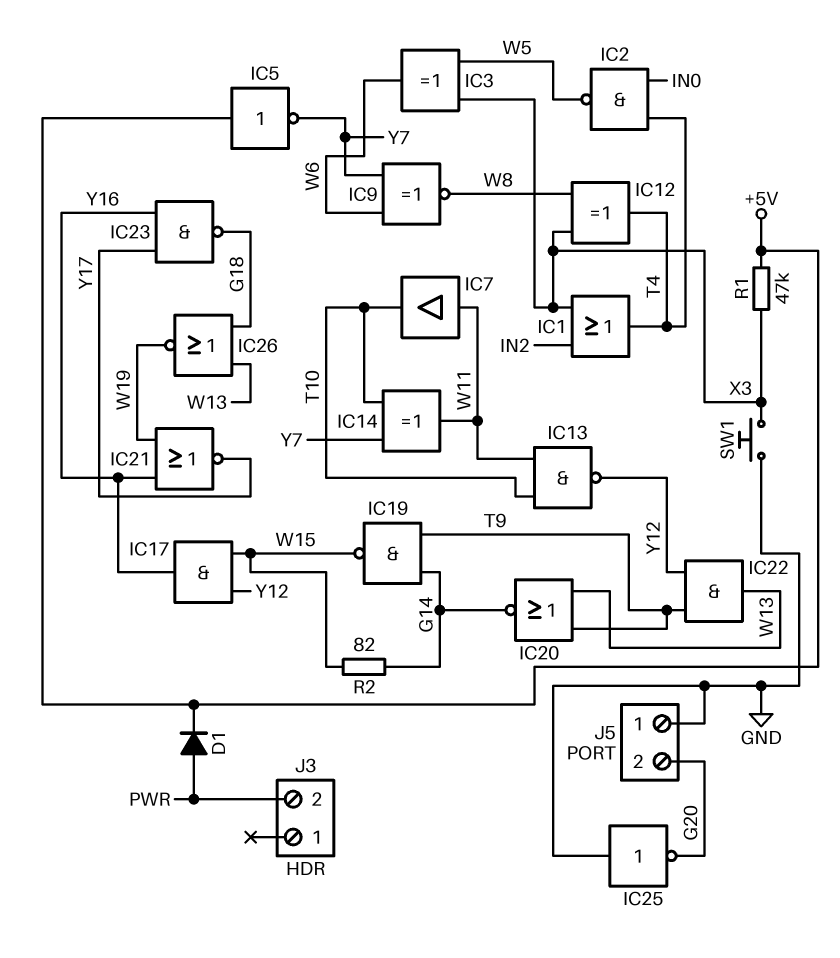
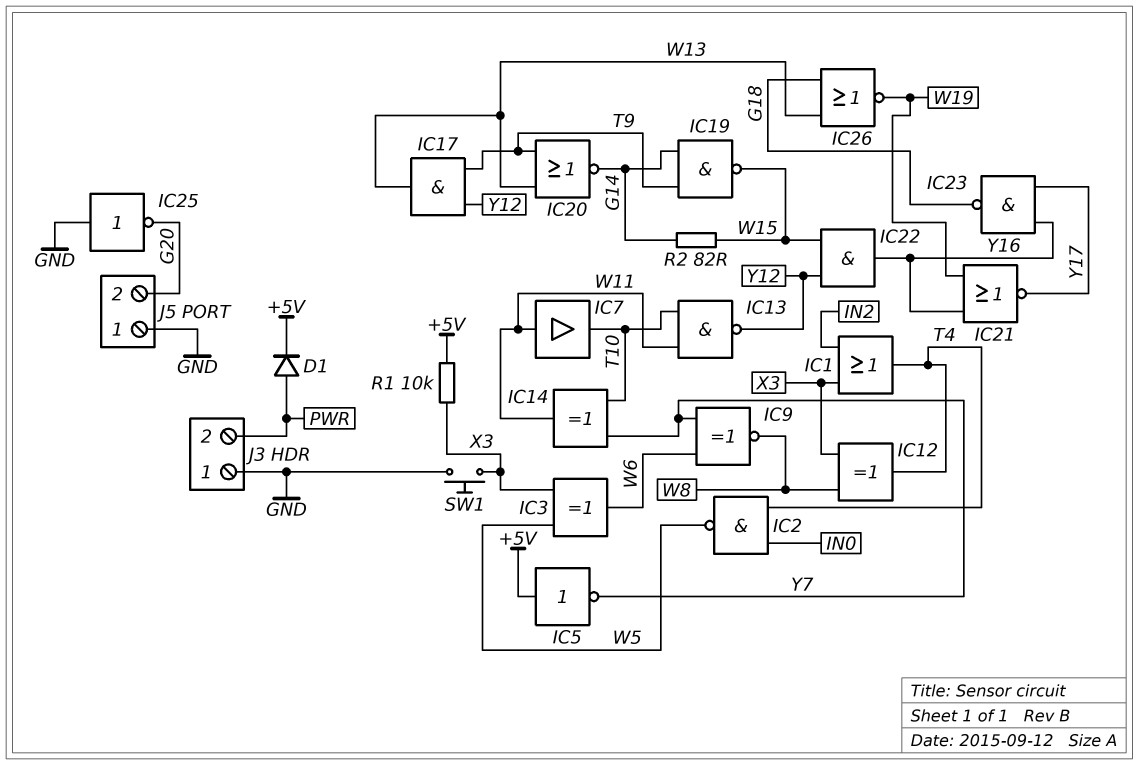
IC17: AND (in W15, in Y12, out Y16) -> AND (in T9, in Y12, out W13)
IC22: AND (in T9, in Y12, out W13) -> AND (in W15, in Y12, out Y16)
J3 pin 1: none -> GND
R1: 47k (+5V, X3) -> 10k (+5V, X3)

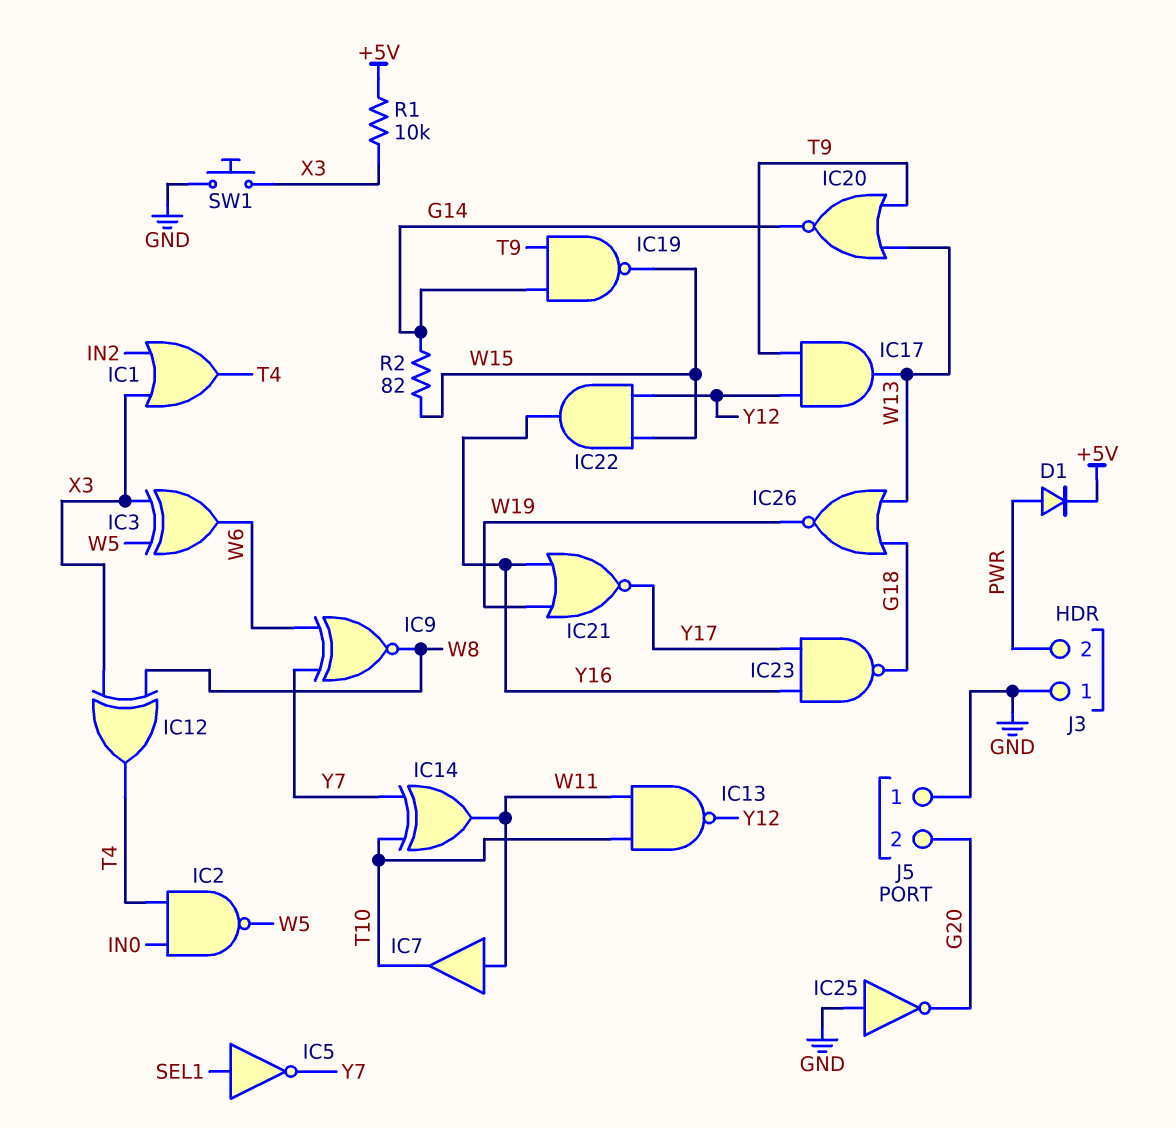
IC5: NOT (in +5V, out Y7) -> NOT (in SEL1, out Y7)

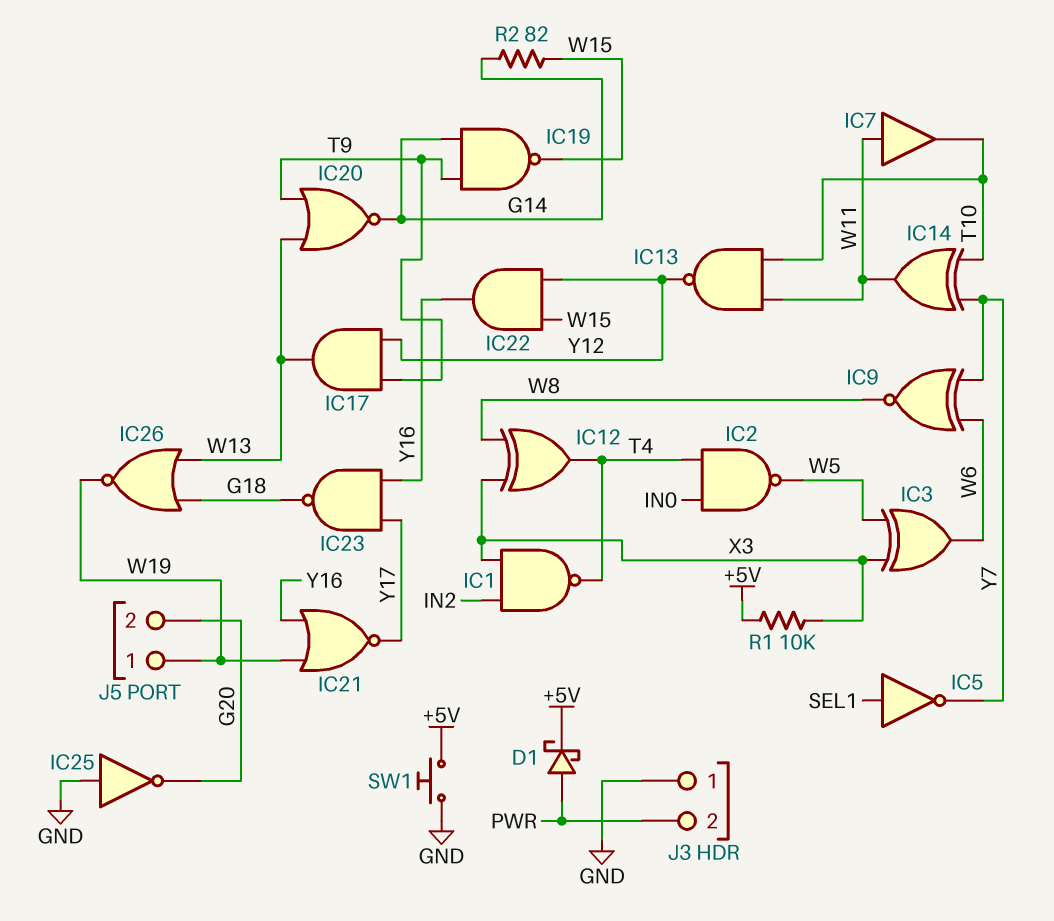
D1: diode (A PWR, K +5V) -> schottky (A PWR, K +5V)
IC1: OR (in IN2, in X3, out T4) -> NAND (in IN2, in X3, out T4)
J5 pin 1: GND -> W19
SW1: button (GND, X3) -> button (+5V, GND)

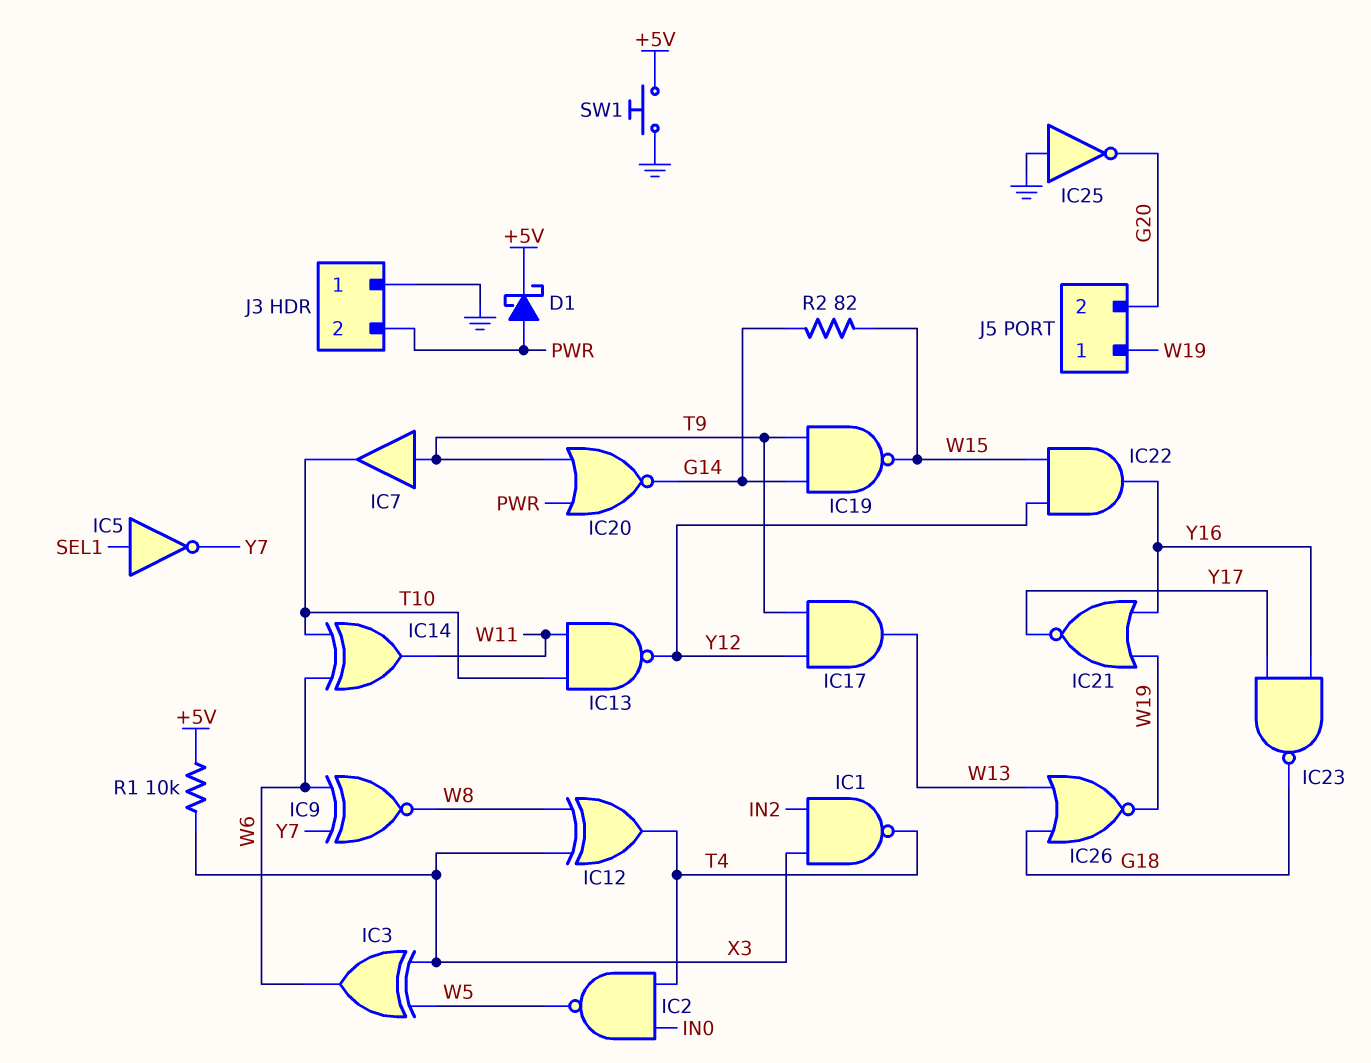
IC7: buffer (in W11, out T10) -> buffer (in T9, out T10)
IC14: XOR (in T10, in Y7, out W11) -> XOR (in T10, in W6, out W11)
IC20: NOR (in T9, in W13, out G14) -> NOR (in PWR, in T9, out G14)

